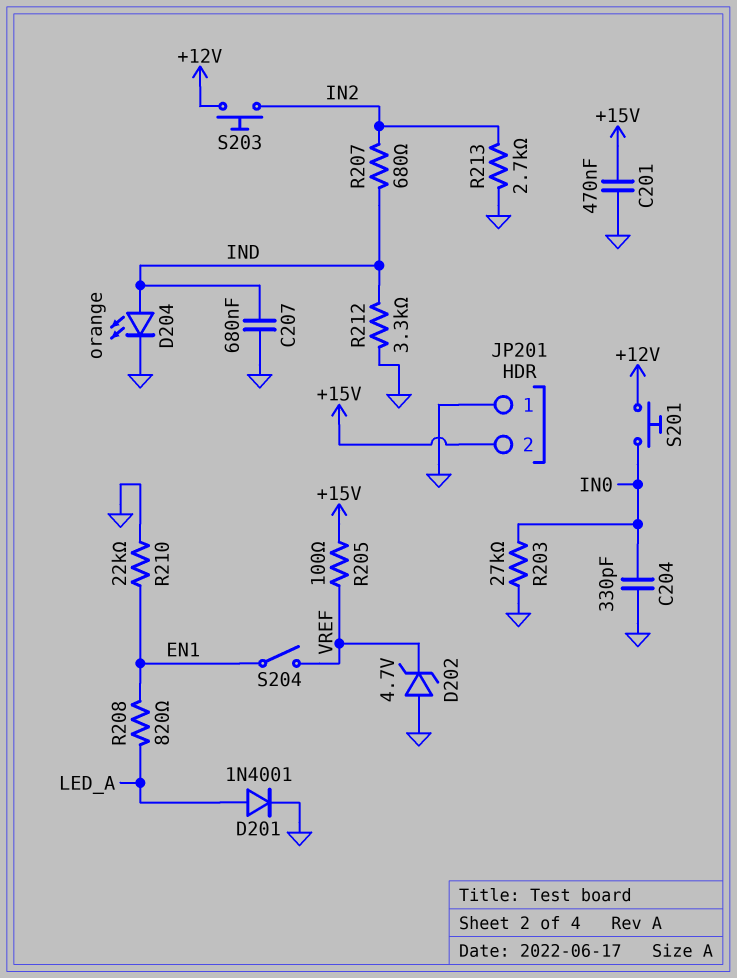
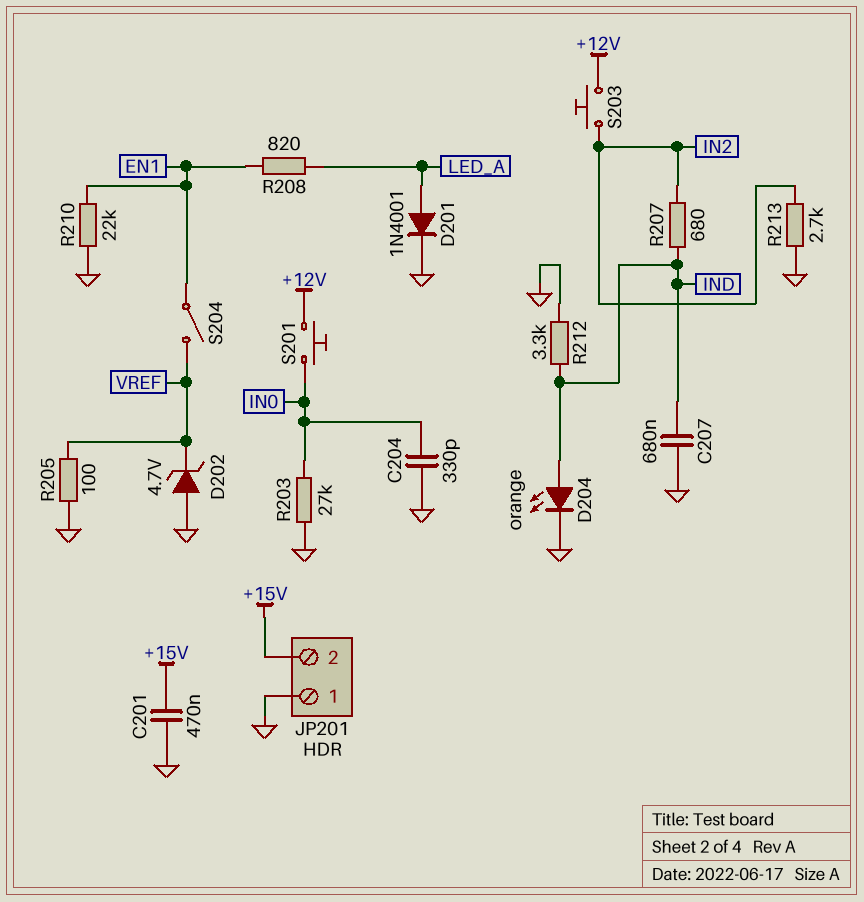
R205: 100 (+15V, VREF) -> 100 (GND, VREF)

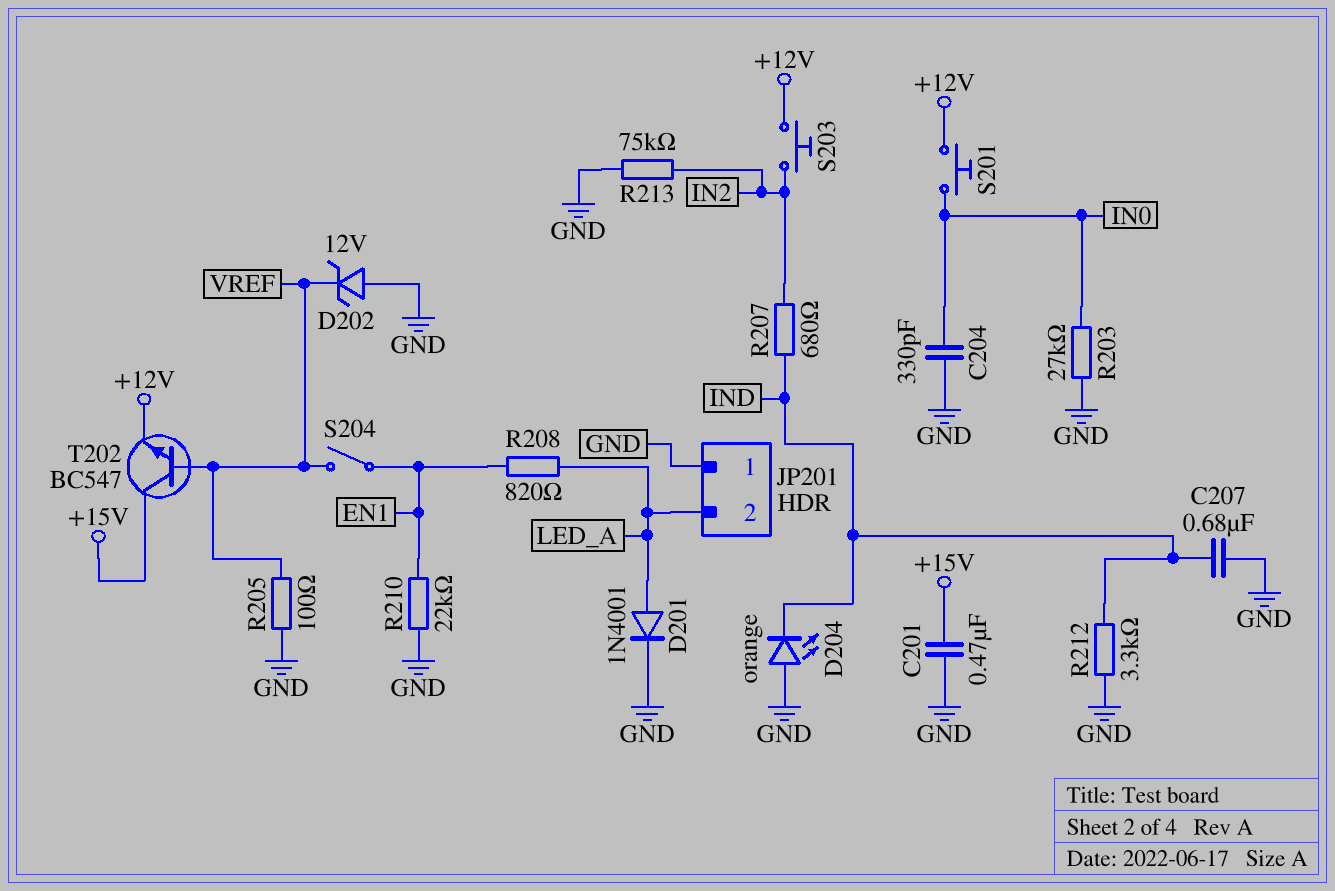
D202: zener 4.7V (A GND, K VREF) -> zener 12V (A GND, K VREF)
D204: LED orange (A IND, K GND) -> LED orange (A GND, K IND)
JP201 pin 2: +15V -> LED_A
R213: 2.7k (GND, IN2) -> 75k (GND, IN2)
T202: none -> NPN BC547 (B VREF, C +15V, E +12V)

